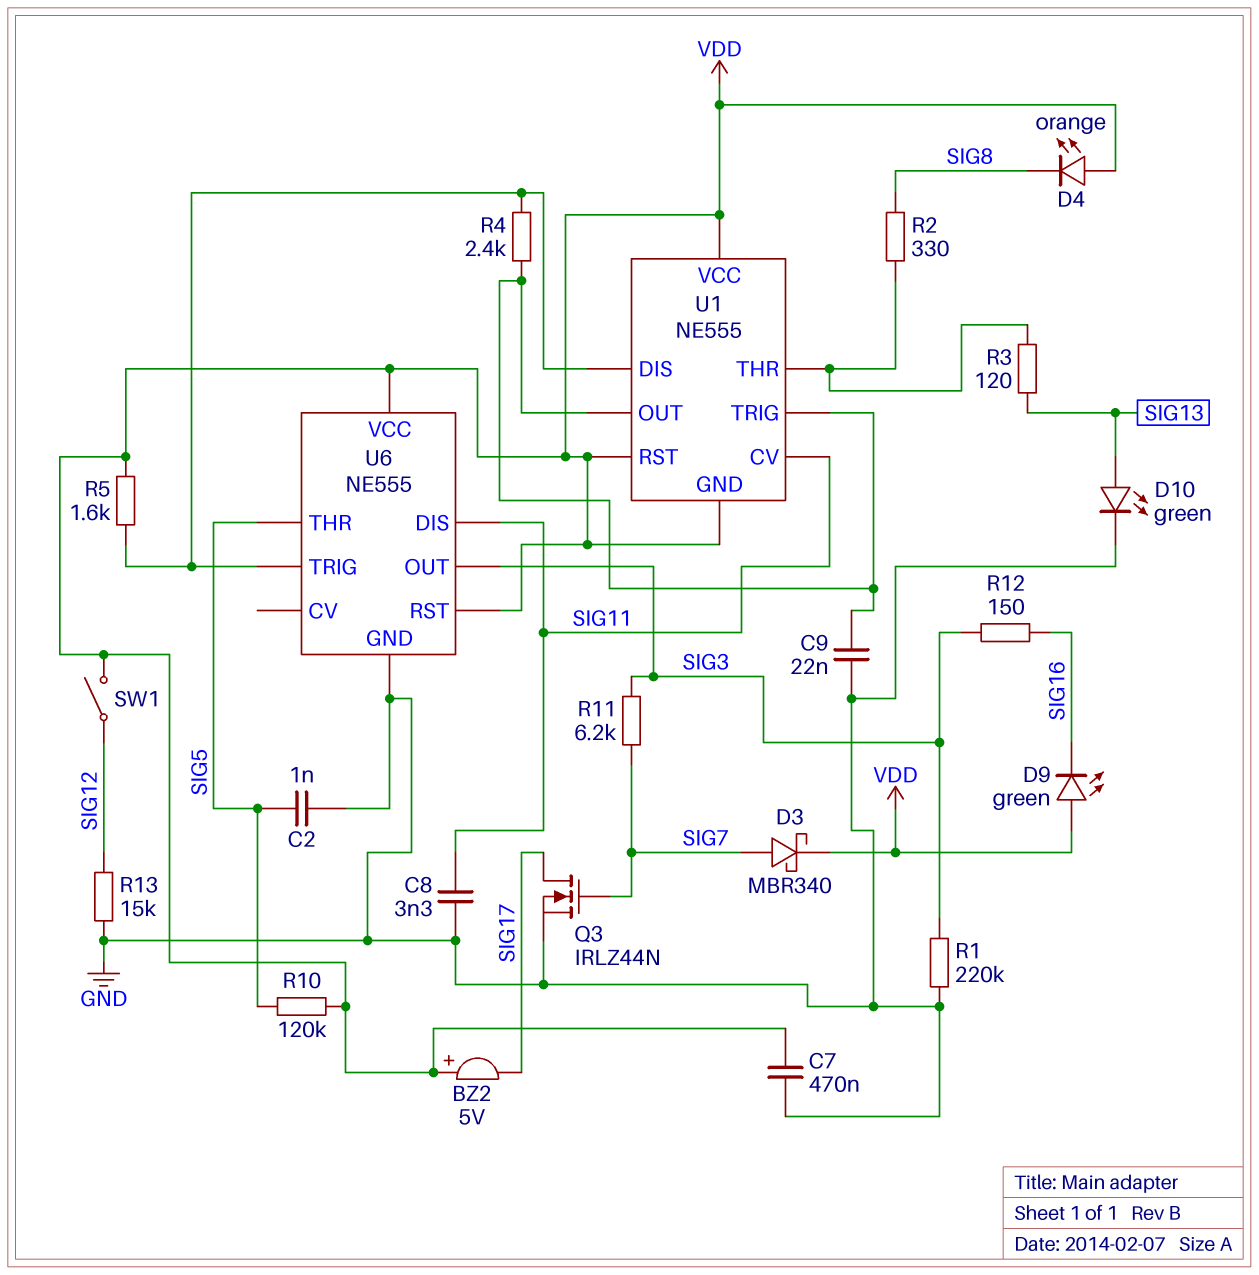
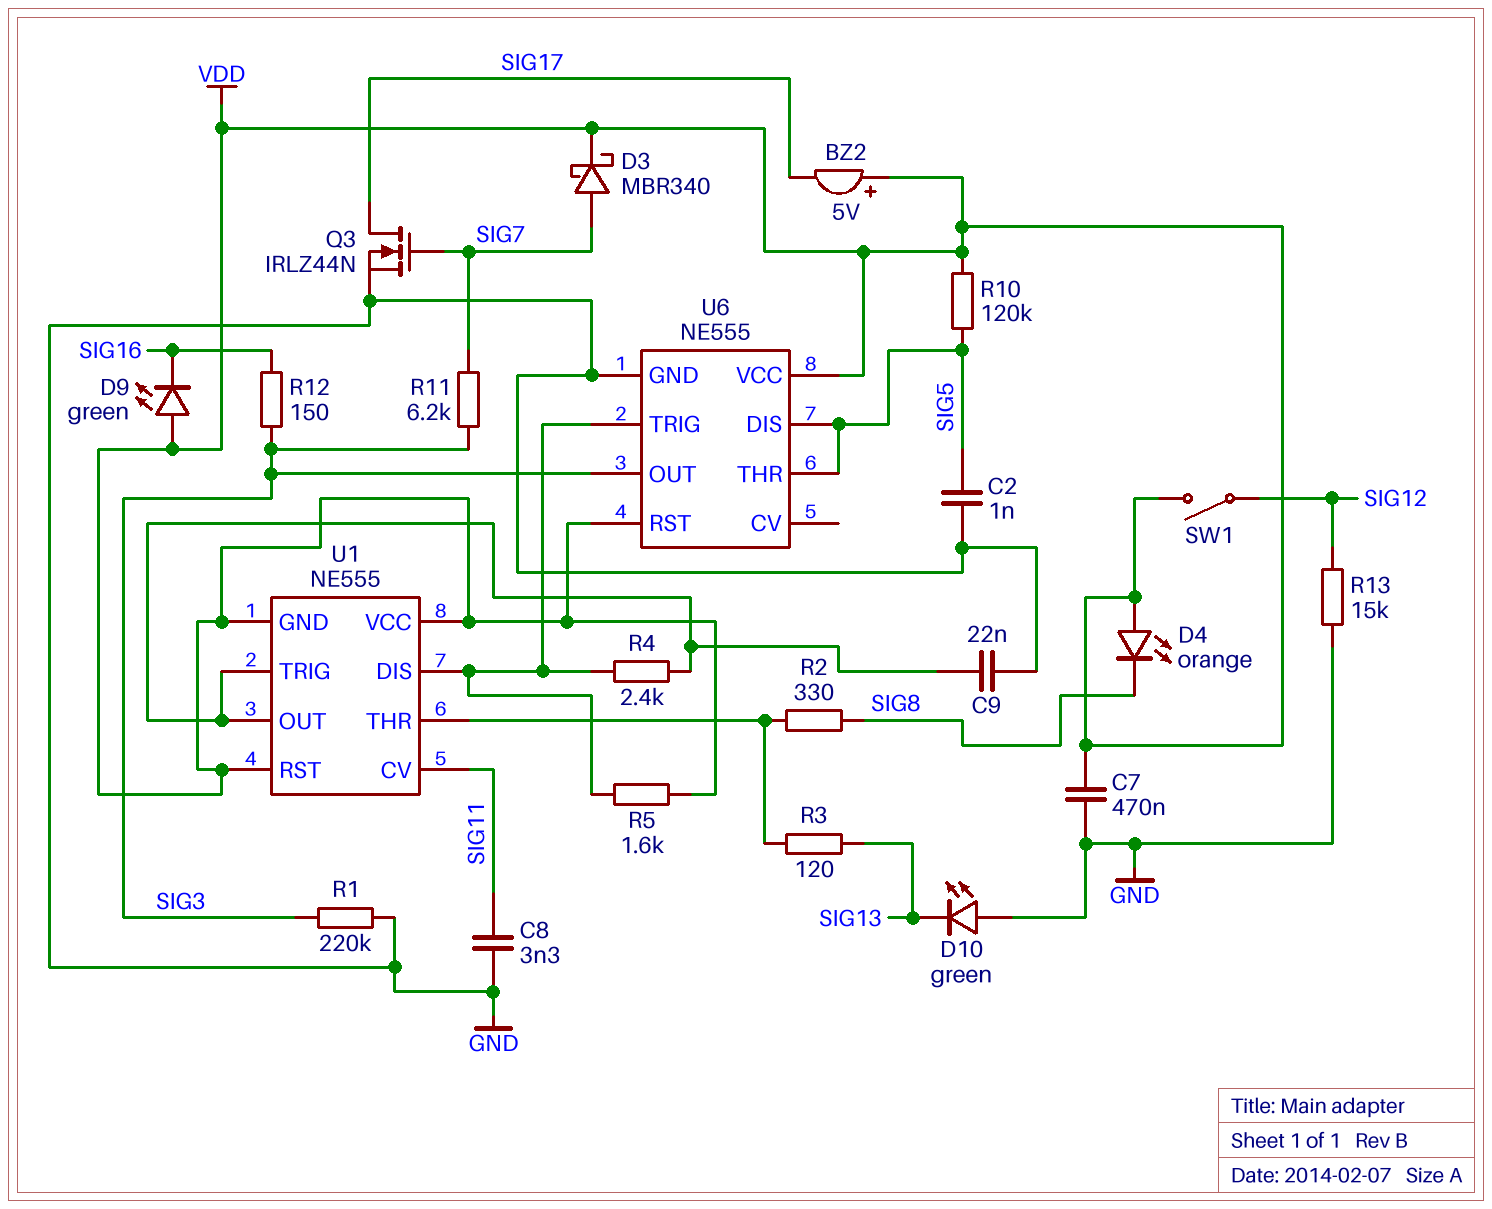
D10: LED green (A SIG13, K GND) -> LED green (A GND, K SIG13)
U6 pin DIS: SIG11 -> SIG5

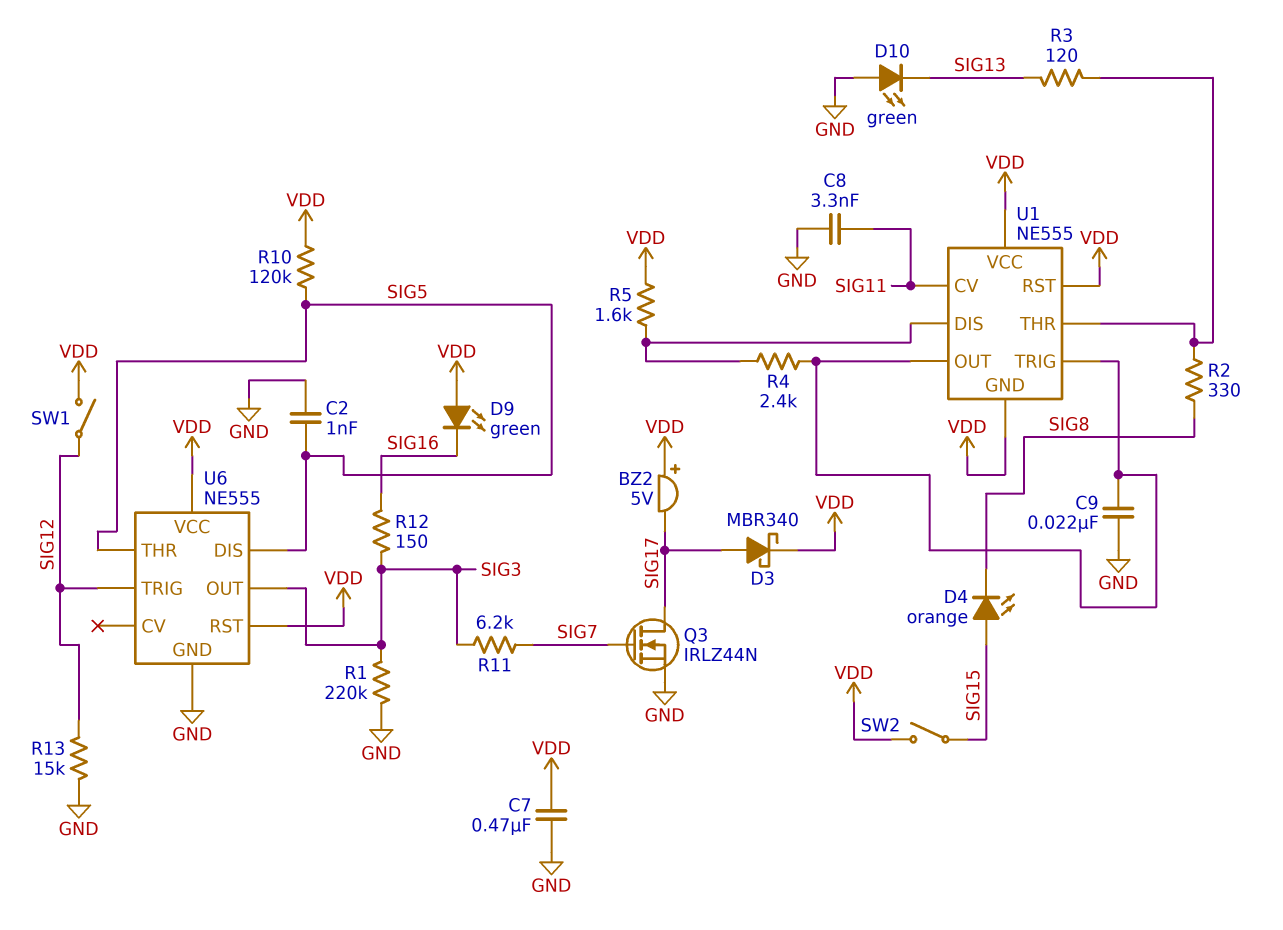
D3: schottky MBR340 (A SIG7, K VDD) -> schottky MBR340 (A SIG17, K VDD)
D4: LED orange (A VDD, K SIG8) -> LED orange (A SIG15, K SIG8)
SW2: none -> switch (SIG15, VDD)
U6 pin TRIG: U1/DIS -> SIG12

